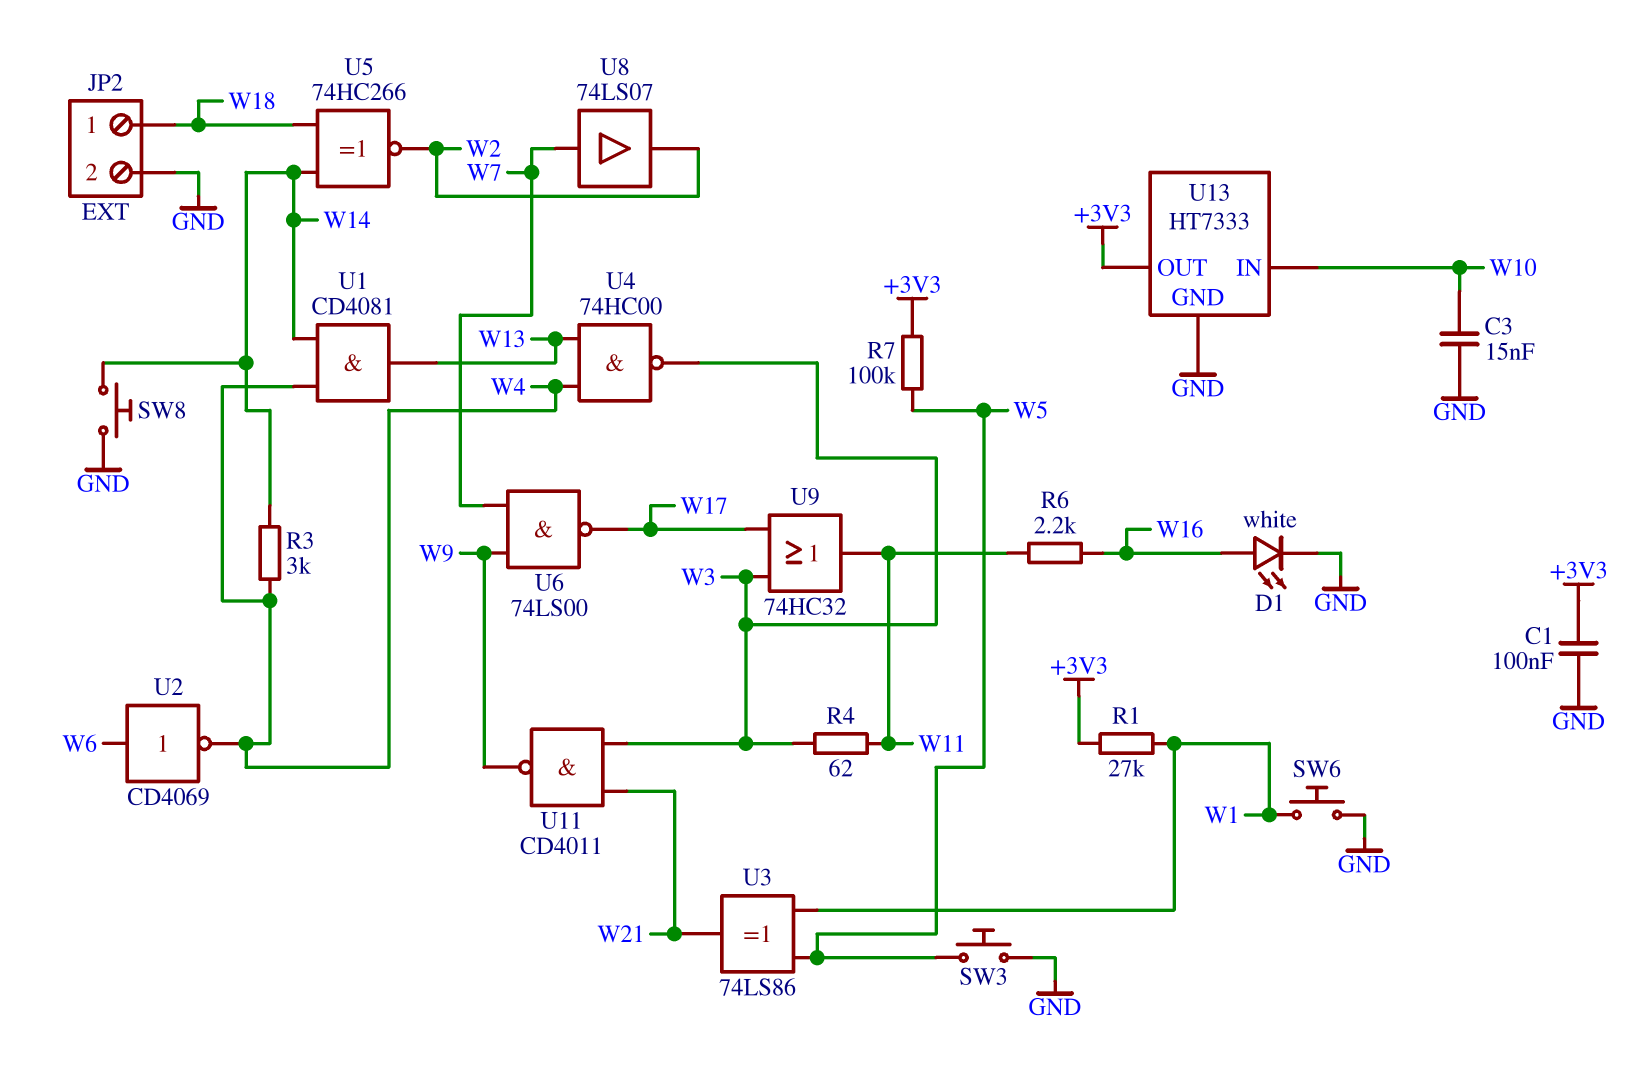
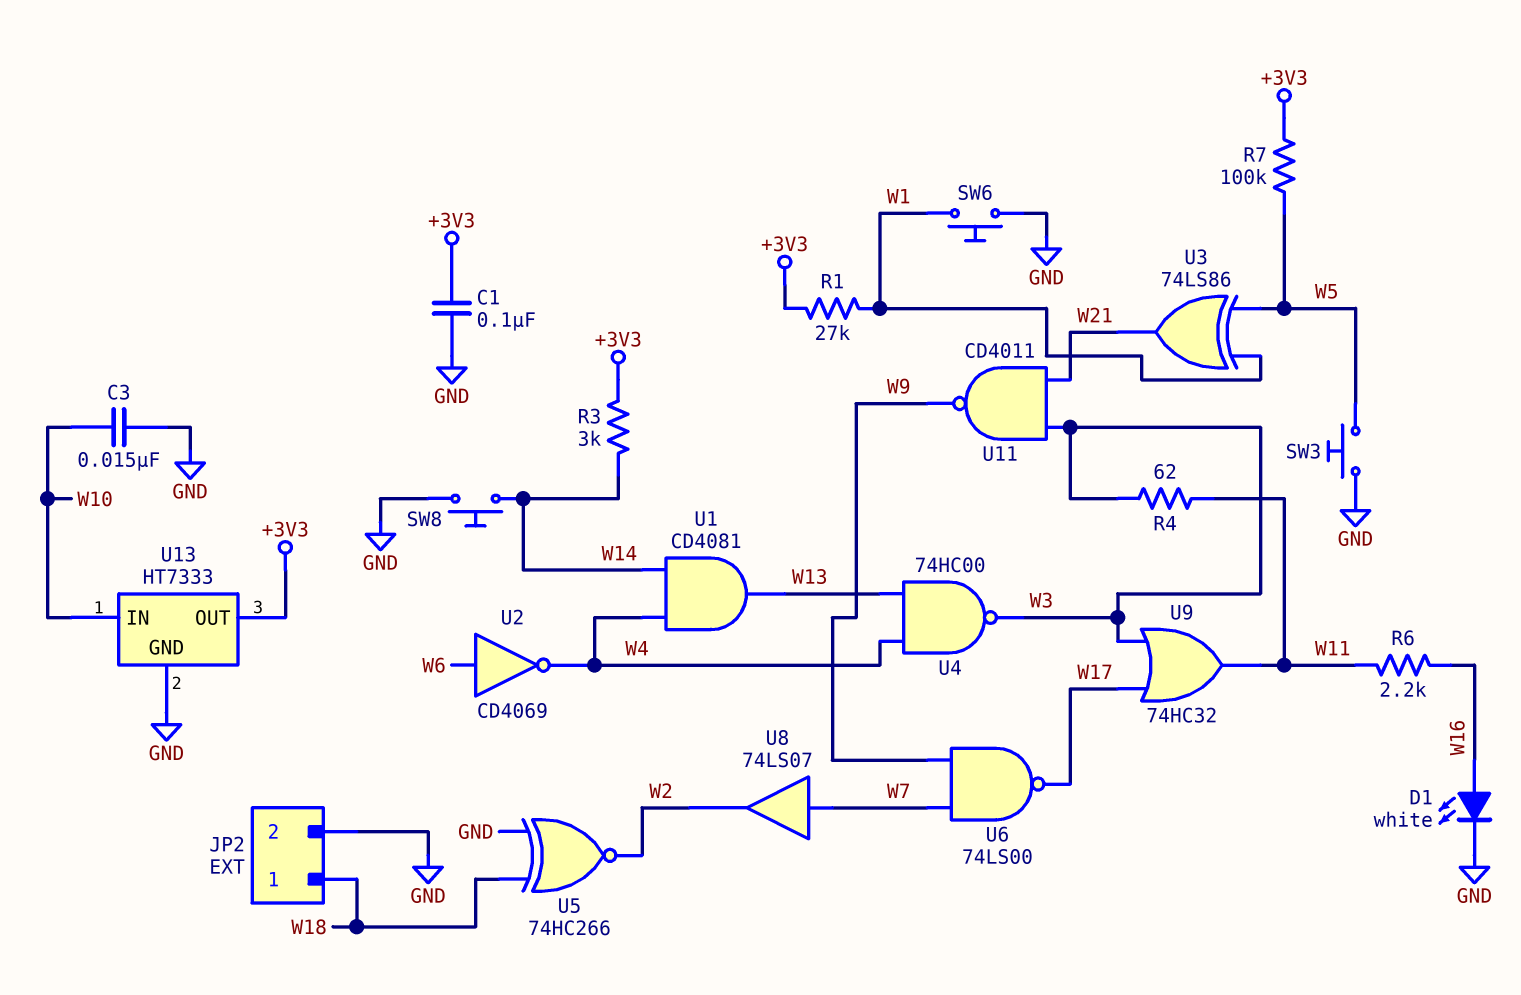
R3: 3k (W4, W14) -> 3k (+3V3, W14)
U5: XNOR 74HC266 (in W14, in W18, out W2) -> XNOR 74HC266 (in GND, in W18, out W2)

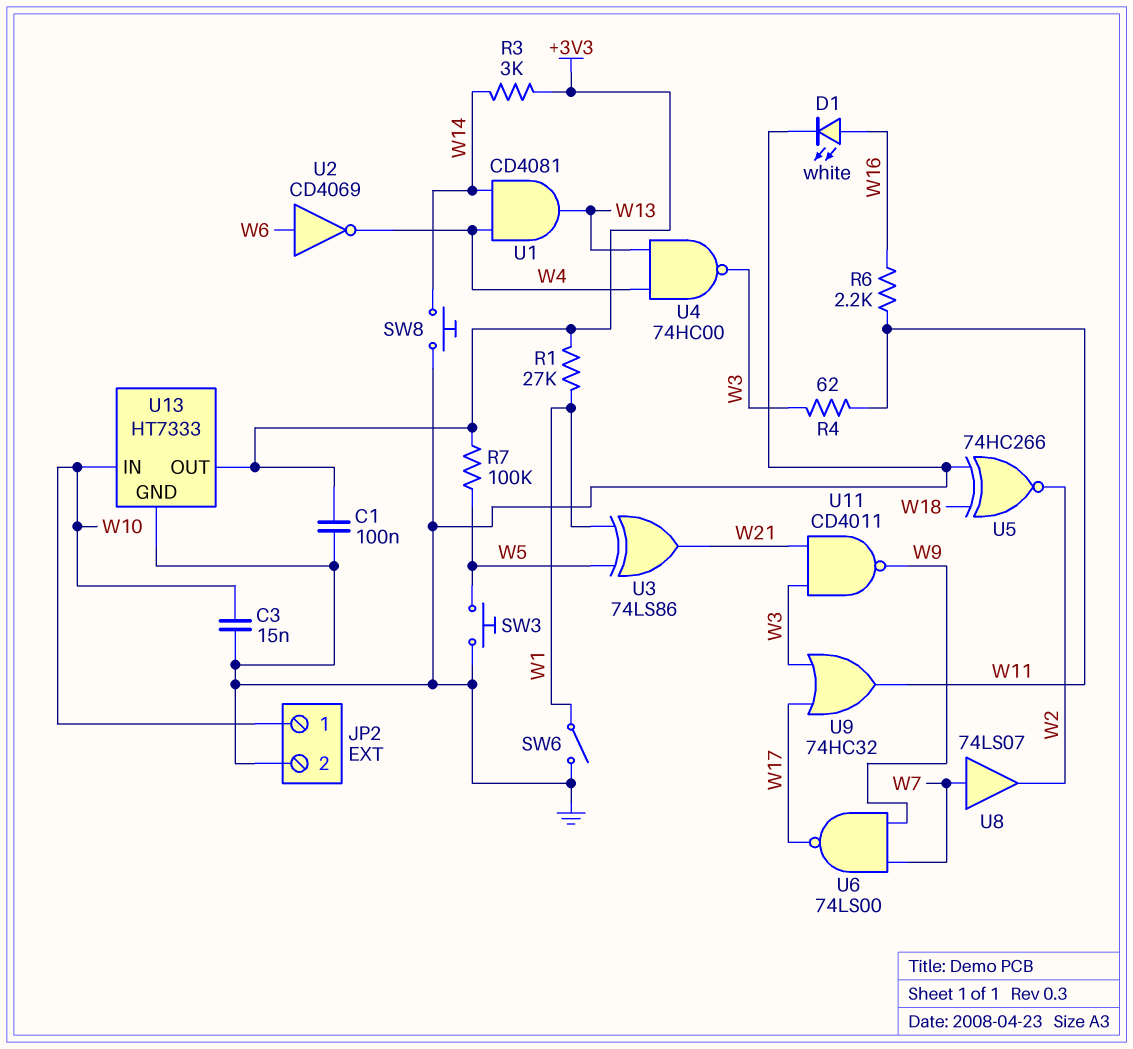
JP2 pin 1: W18 -> W10
SW6: button (GND, W1) -> switch (GND, W1)

